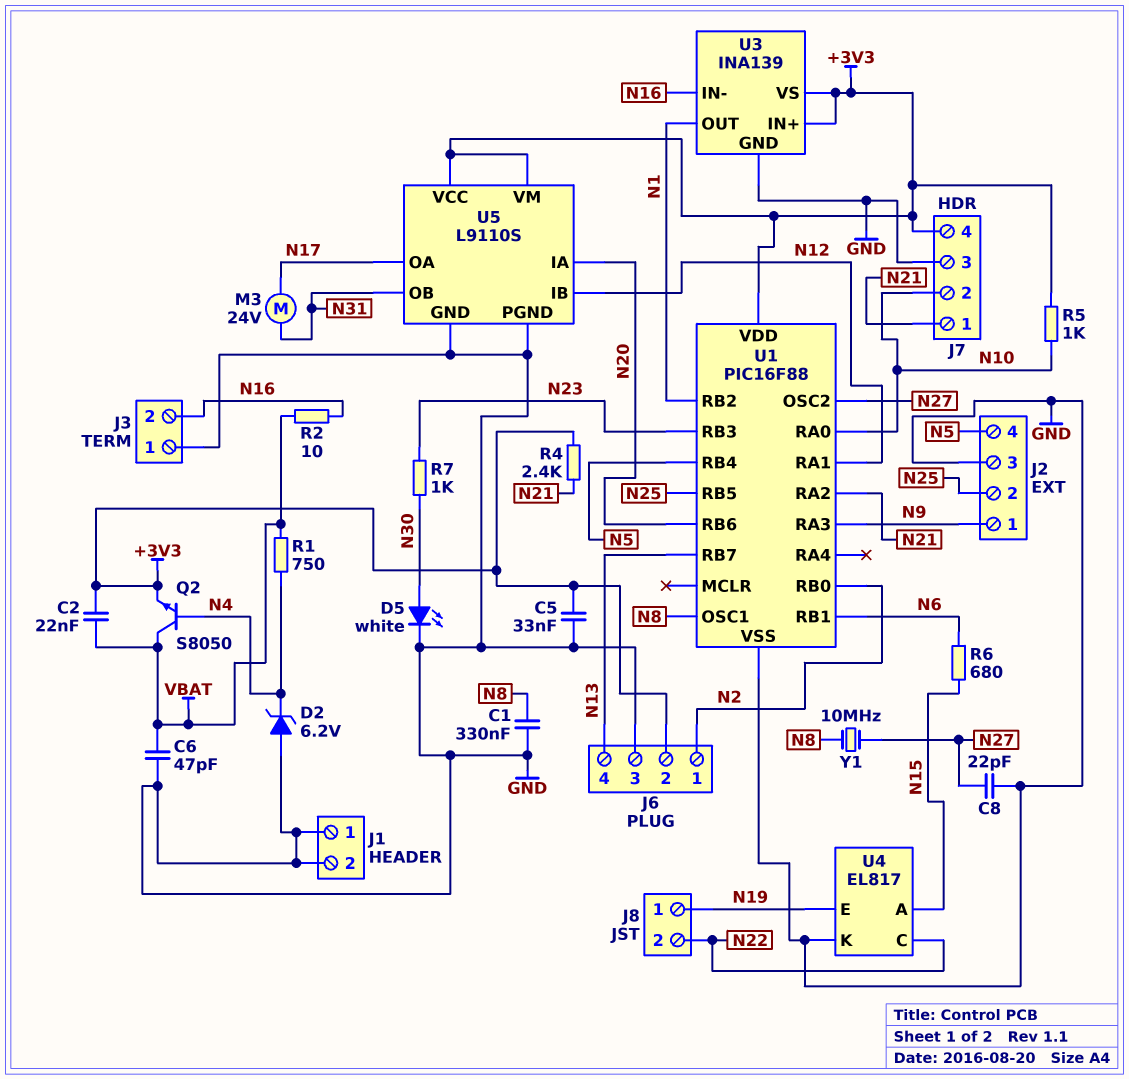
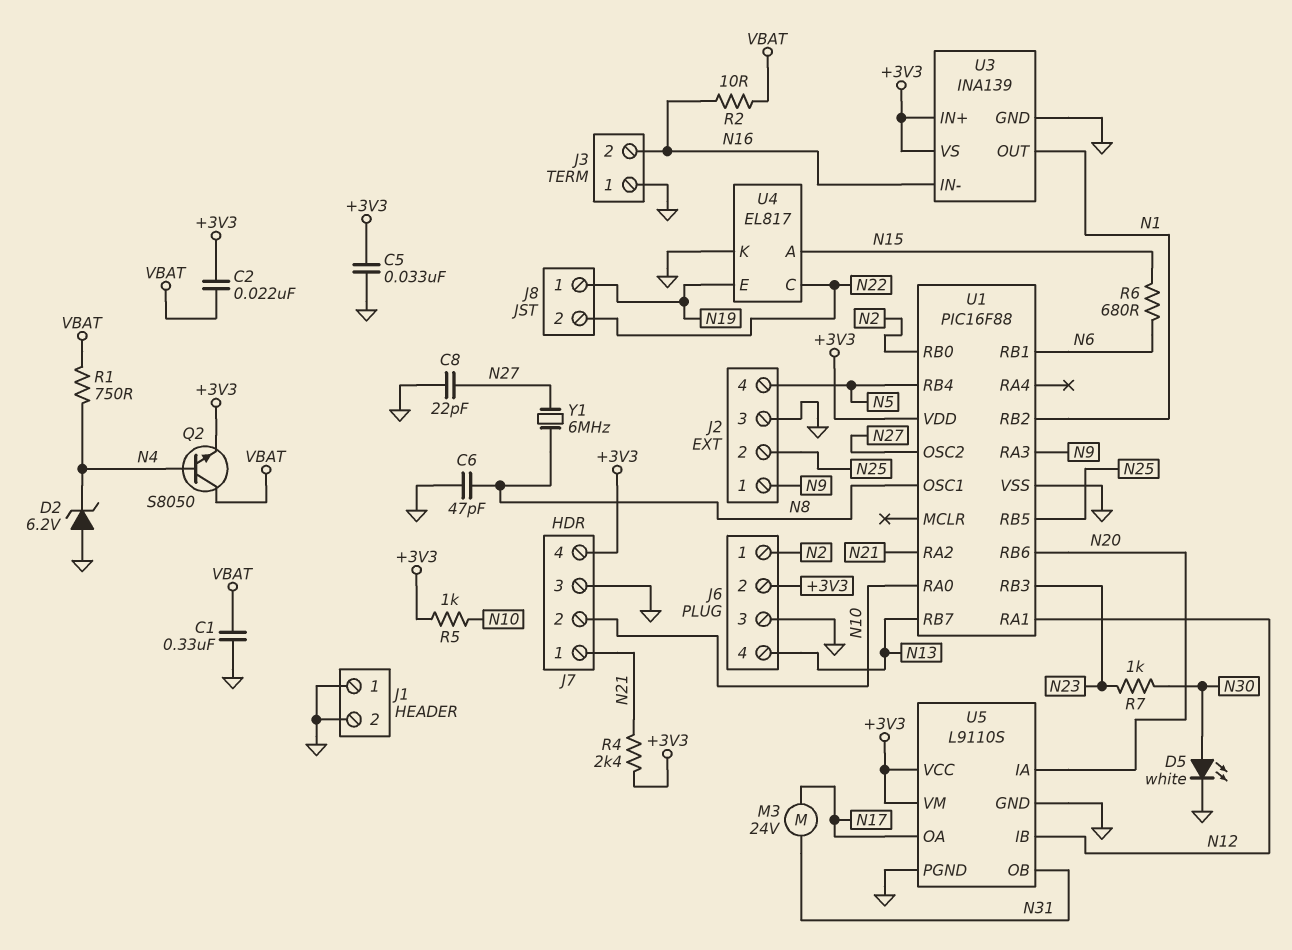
C1: 330nF (GND, N8) -> 330nF (GND, VBAT)
C6: 47pF (GND, VBAT) -> 47pF (GND, N8)
Y1: 10MHz (N8, N27) -> 6MHz (N8, N27)

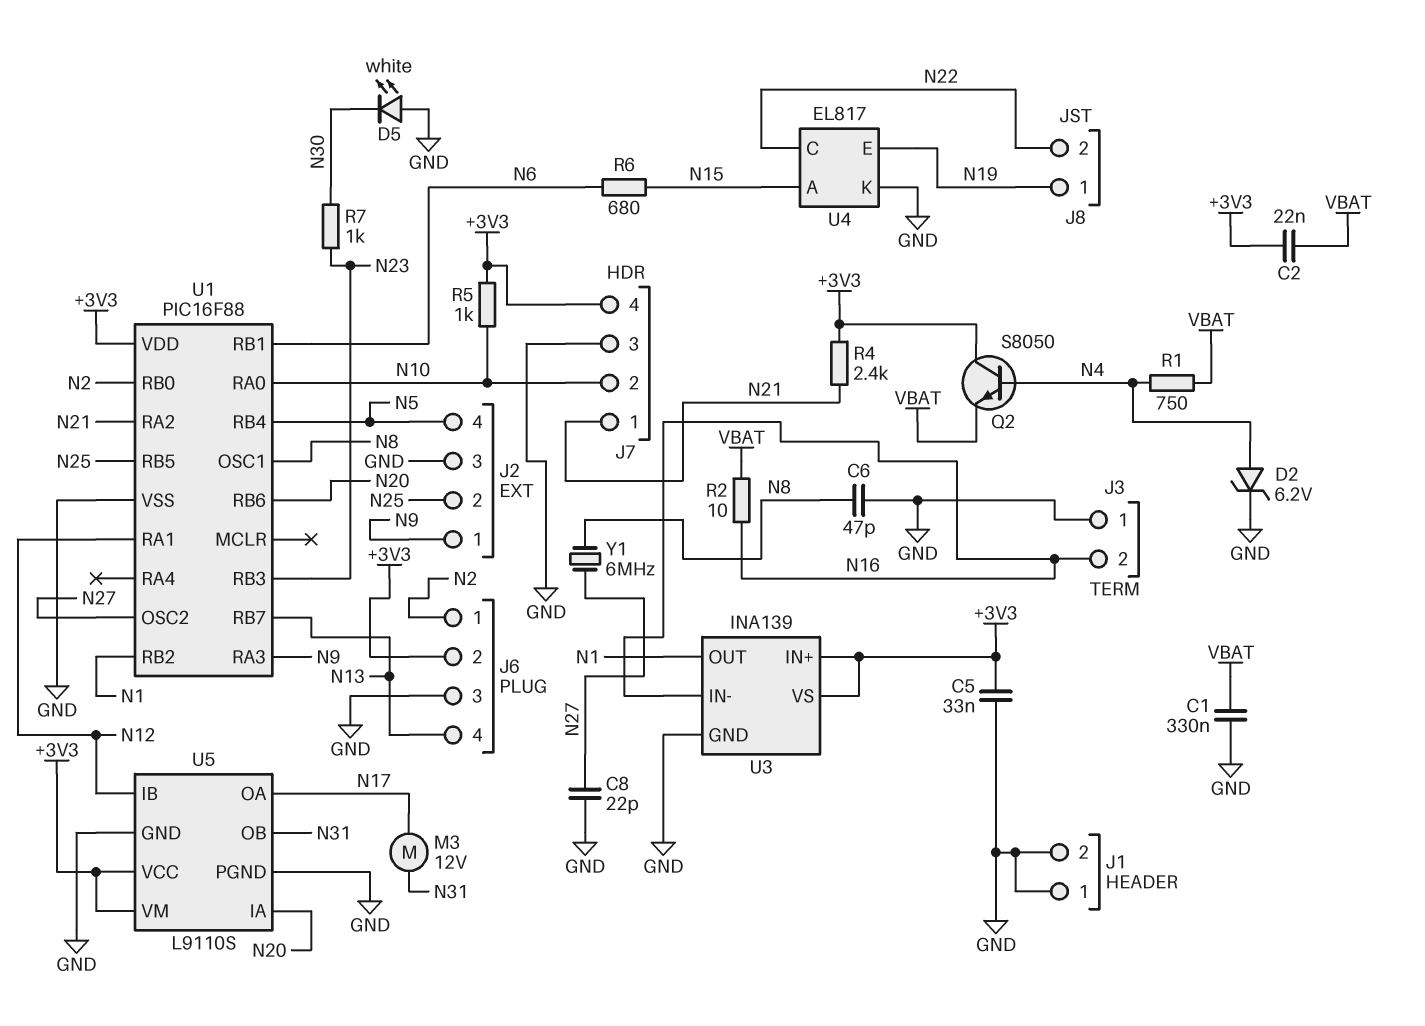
D2: zener 6.2V (A GND, K N4) -> zener 6.2V (A N4, K GND)
D5: LED white (A N30, K GND) -> LED white (A GND, K N30)
M3: motor 24V (N17, N31) -> motor 12V (N17, N31)
Q2: NPN S8050 (B N4, C VBAT, E +3V3) -> NPN S8050 (B N4, C +3V3, E VBAT)

